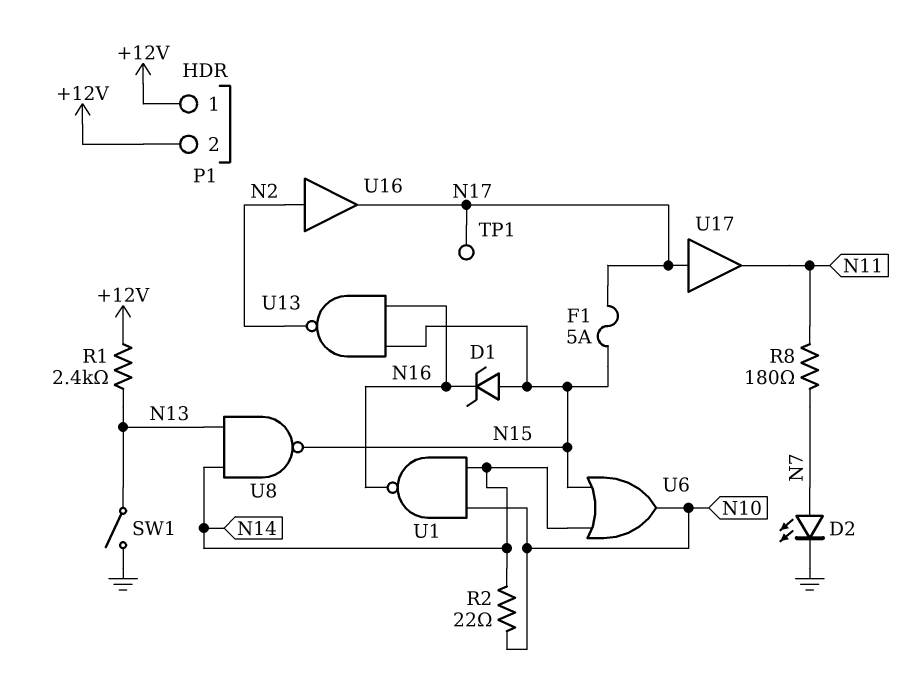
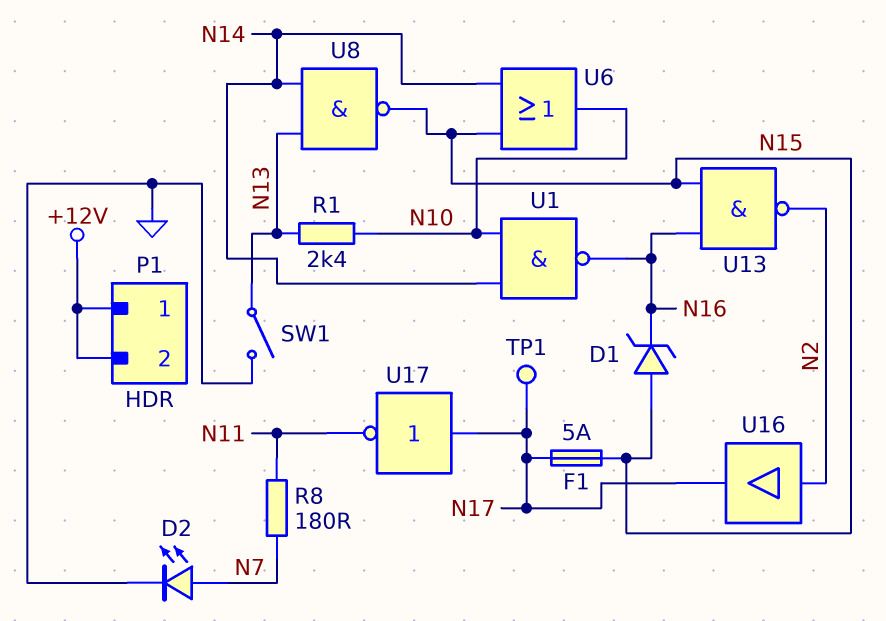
R1: 2.4k (+12V, N13) -> 2.4k (N10, N13)
R2: 22 (N10, N14) -> none
U17: buffer (in N17, out N11) -> NOT (in N17, out N11)

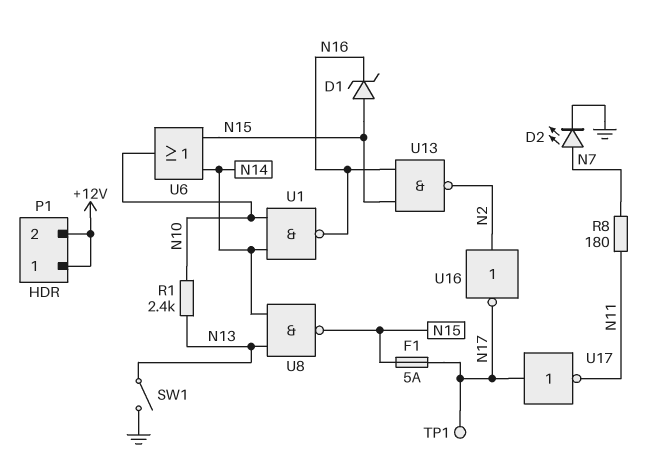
U16: buffer (in N2, out N17) -> NOT (in N2, out N17)

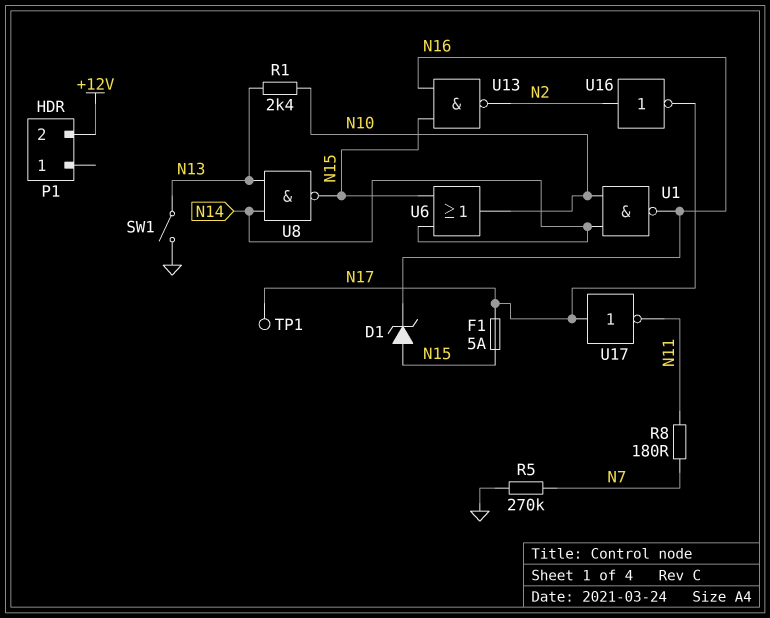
D2: LED (A N7, K GND) -> none
P1 pin 1: +12V -> none
R5: none -> 270k (GND, N7)

